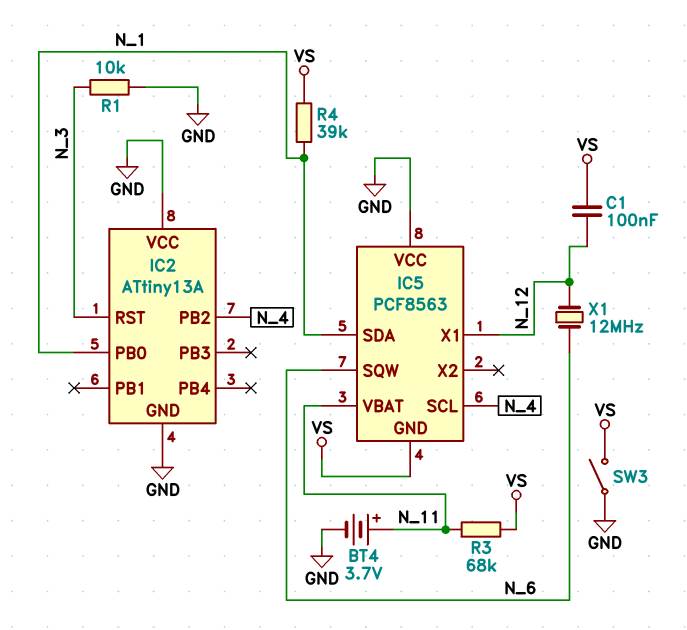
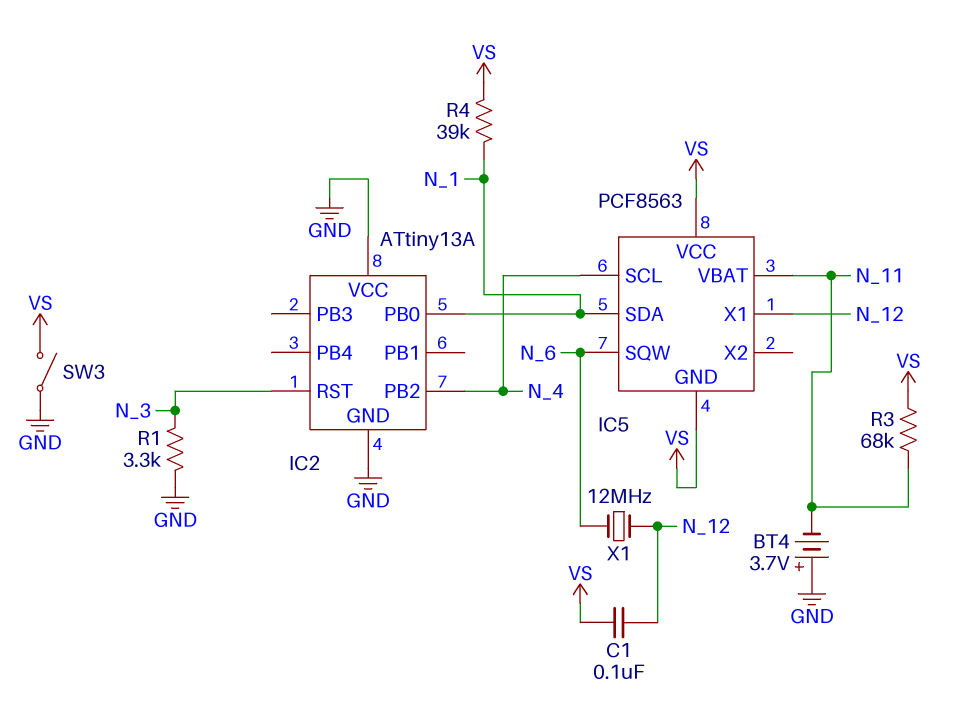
BT4: 3.7V (plus N_11, minus GND) -> 3.7V (plus GND, minus N_11)
IC5 pin VCC: GND -> VS
R1: 10k (GND, N_3) -> 3.3k (GND, N_3)

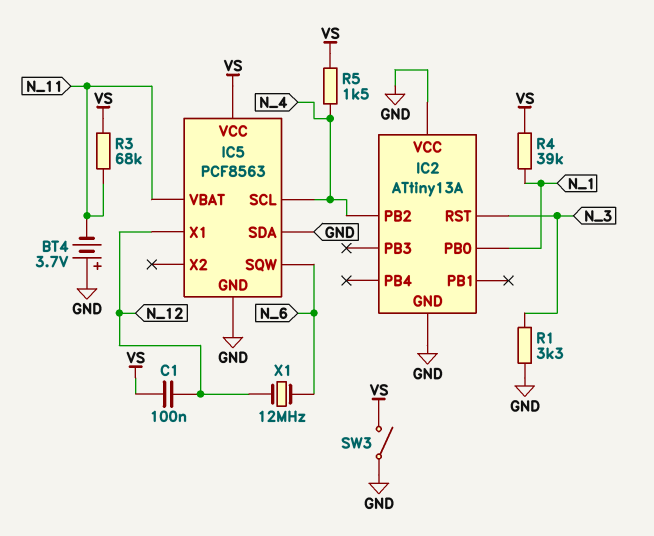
IC5 pin GND: VS -> GND
IC5 pin SDA: N_1 -> GND
R5: none -> 1.5k (N_4, VS)

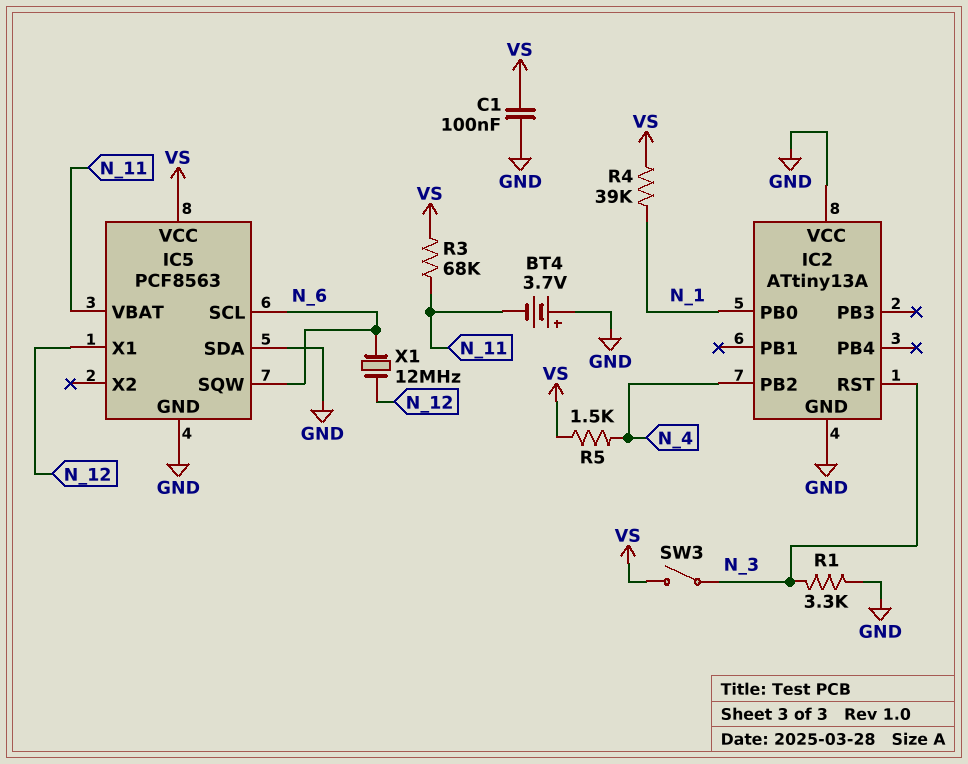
C1: 100nF (N_12, VS) -> 100nF (GND, VS)
IC5 pin SCL: N_4 -> N_6
SW3: switch (GND, VS) -> switch (N_3, VS)

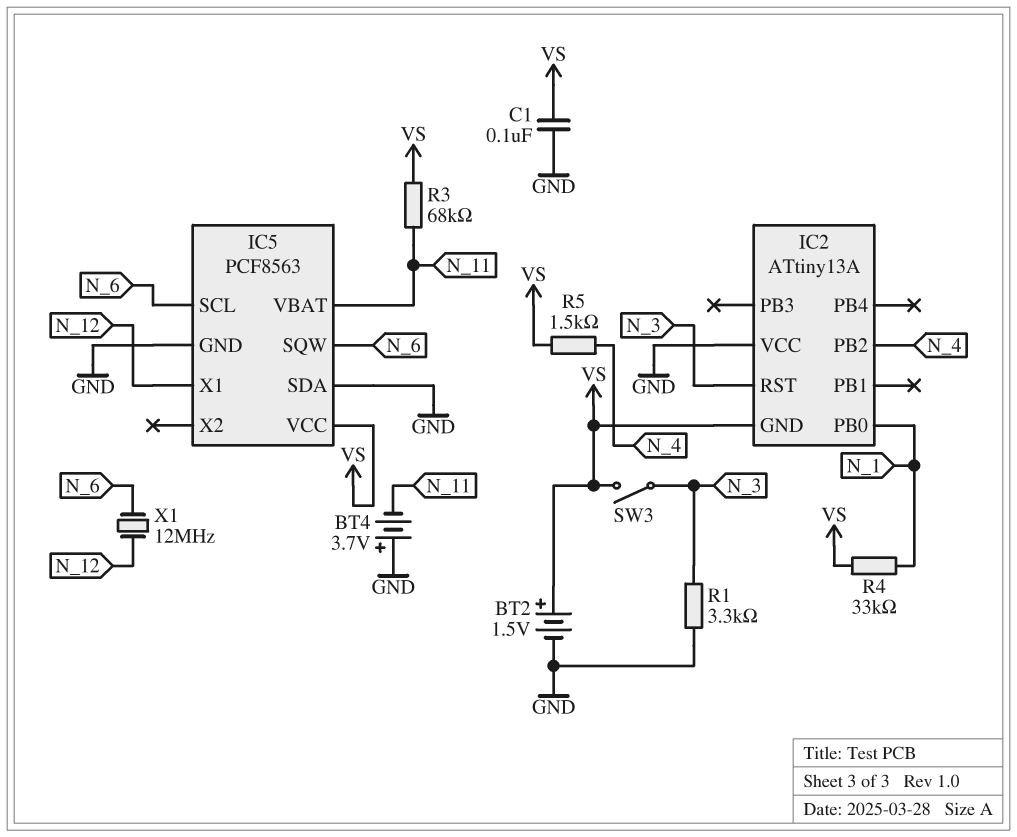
BT2: none -> 1.5V (plus VS, minus GND)
IC2 pin GND: GND -> VS
R4: 39k (N_1, VS) -> 33k (N_1, VS)

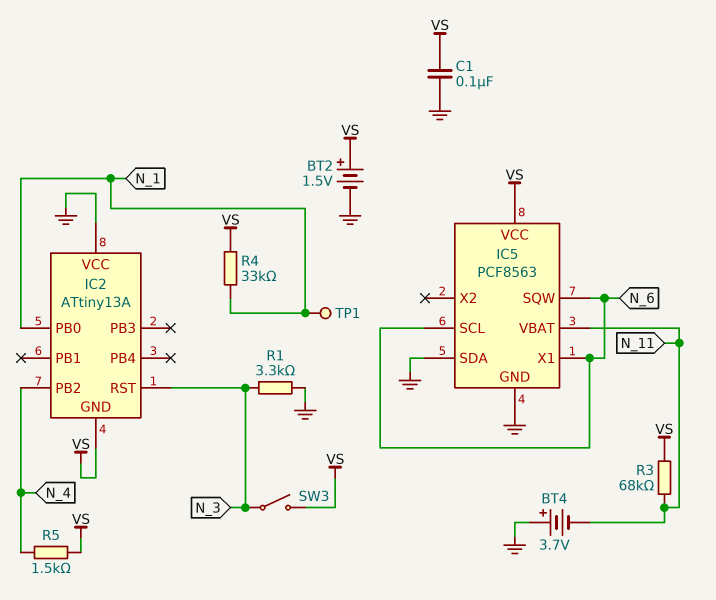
IC5 pin X1: N_12 -> N_6
TP1: none -> test point (N_1)
X1: 12MHz (N_6, N_12) -> none

